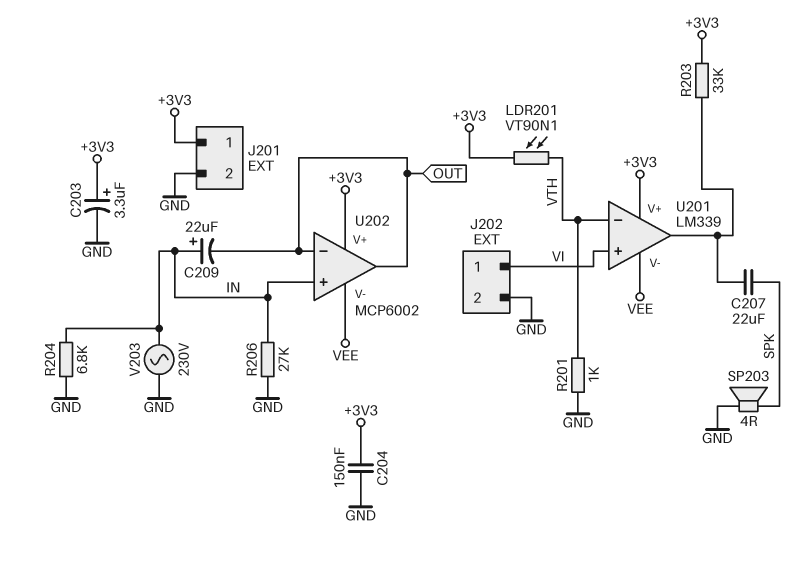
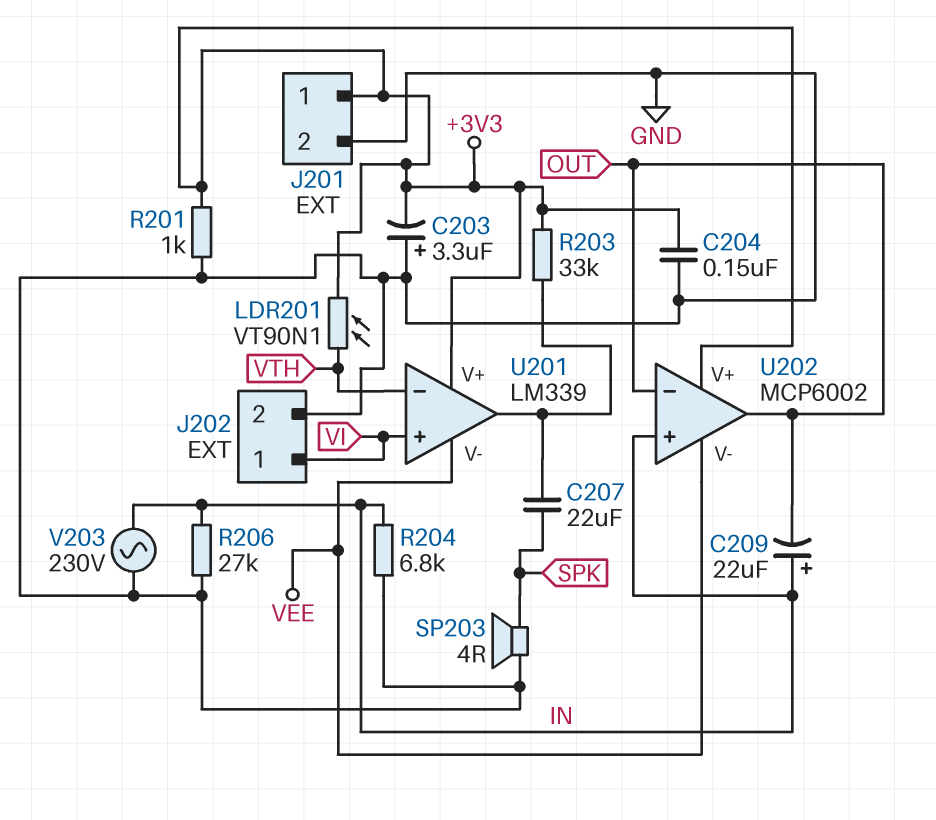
C203: 3.3uF (plus +3V3, minus GND) -> 3.3uF (plus GND, minus +3V3)
R201: 1k (GND, VTH) -> 1k (+3V3, GND)

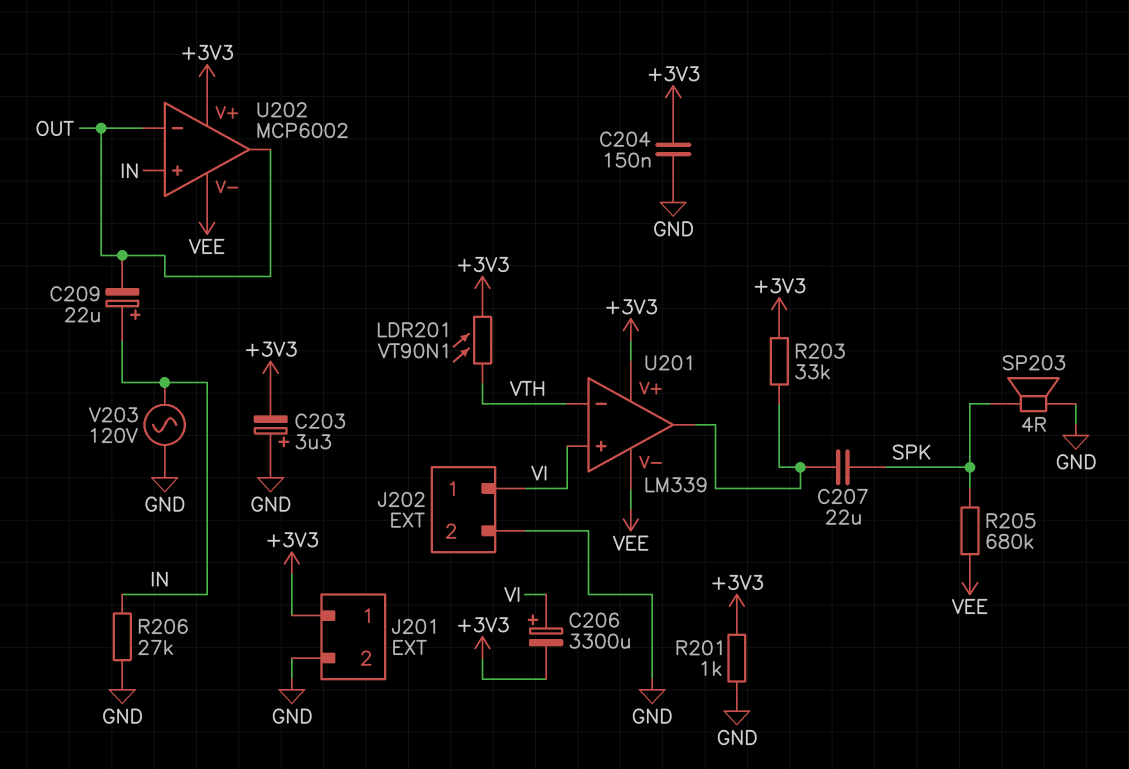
C206: none -> 3300uF (plus VI, minus +3V3)
R204: 6.8k (GND, IN) -> none
R205: none -> 680k (SPK, VEE)
V203: AC 230V (GND, IN) -> AC 120V (GND, IN)

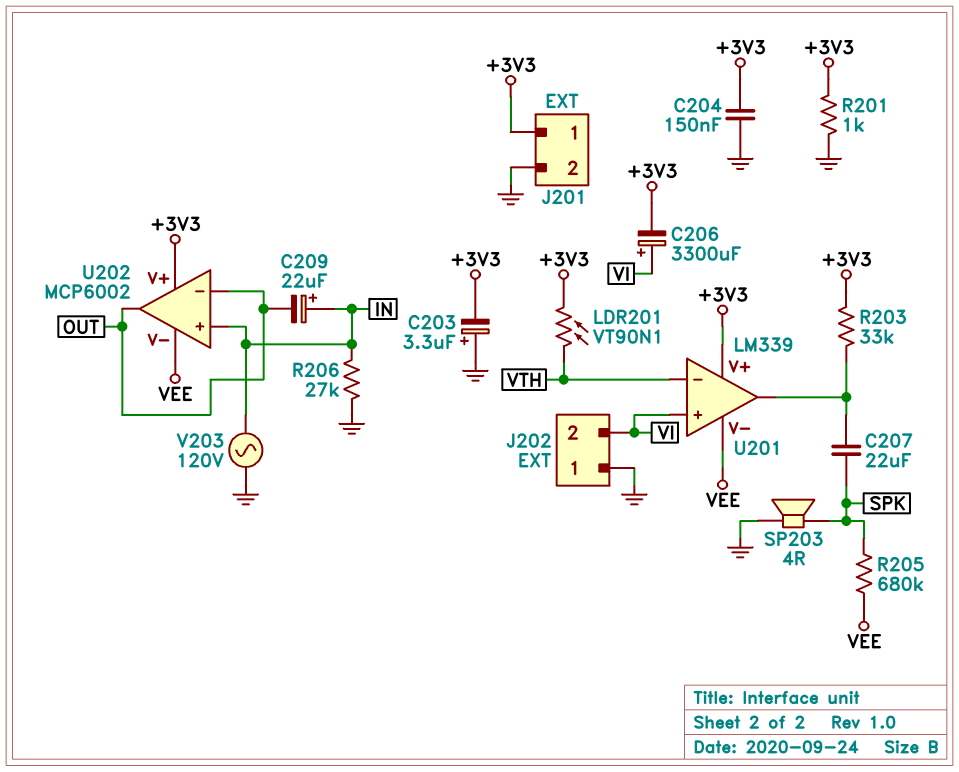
J202 pin 1: VI -> GND
J202 pin 2: GND -> VI

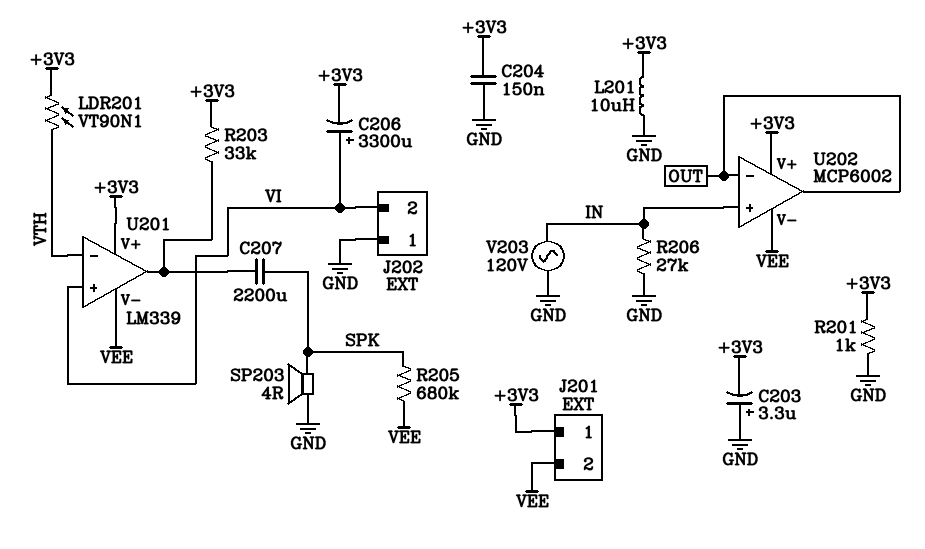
C207: 22uF (SPK, U201/out) -> 2200uF (SPK, U201/out)
C209: 22uF (plus IN, minus OUT) -> none
J201 pin 2: GND -> VEE
L201: none -> 10uH (+3V3, GND)

